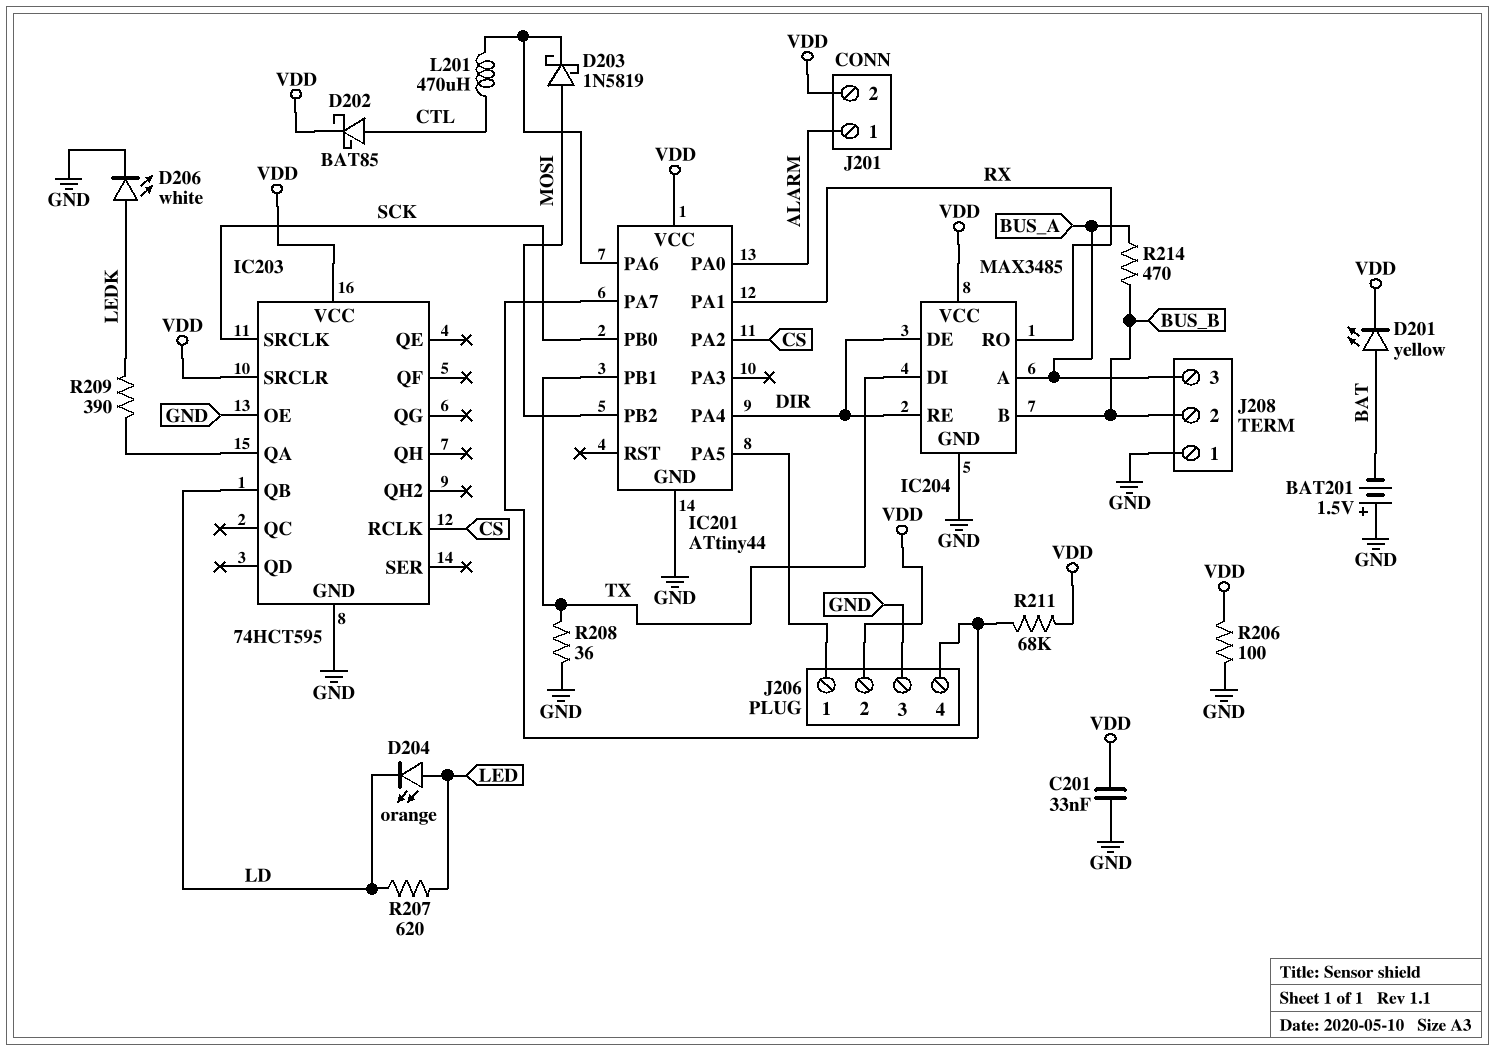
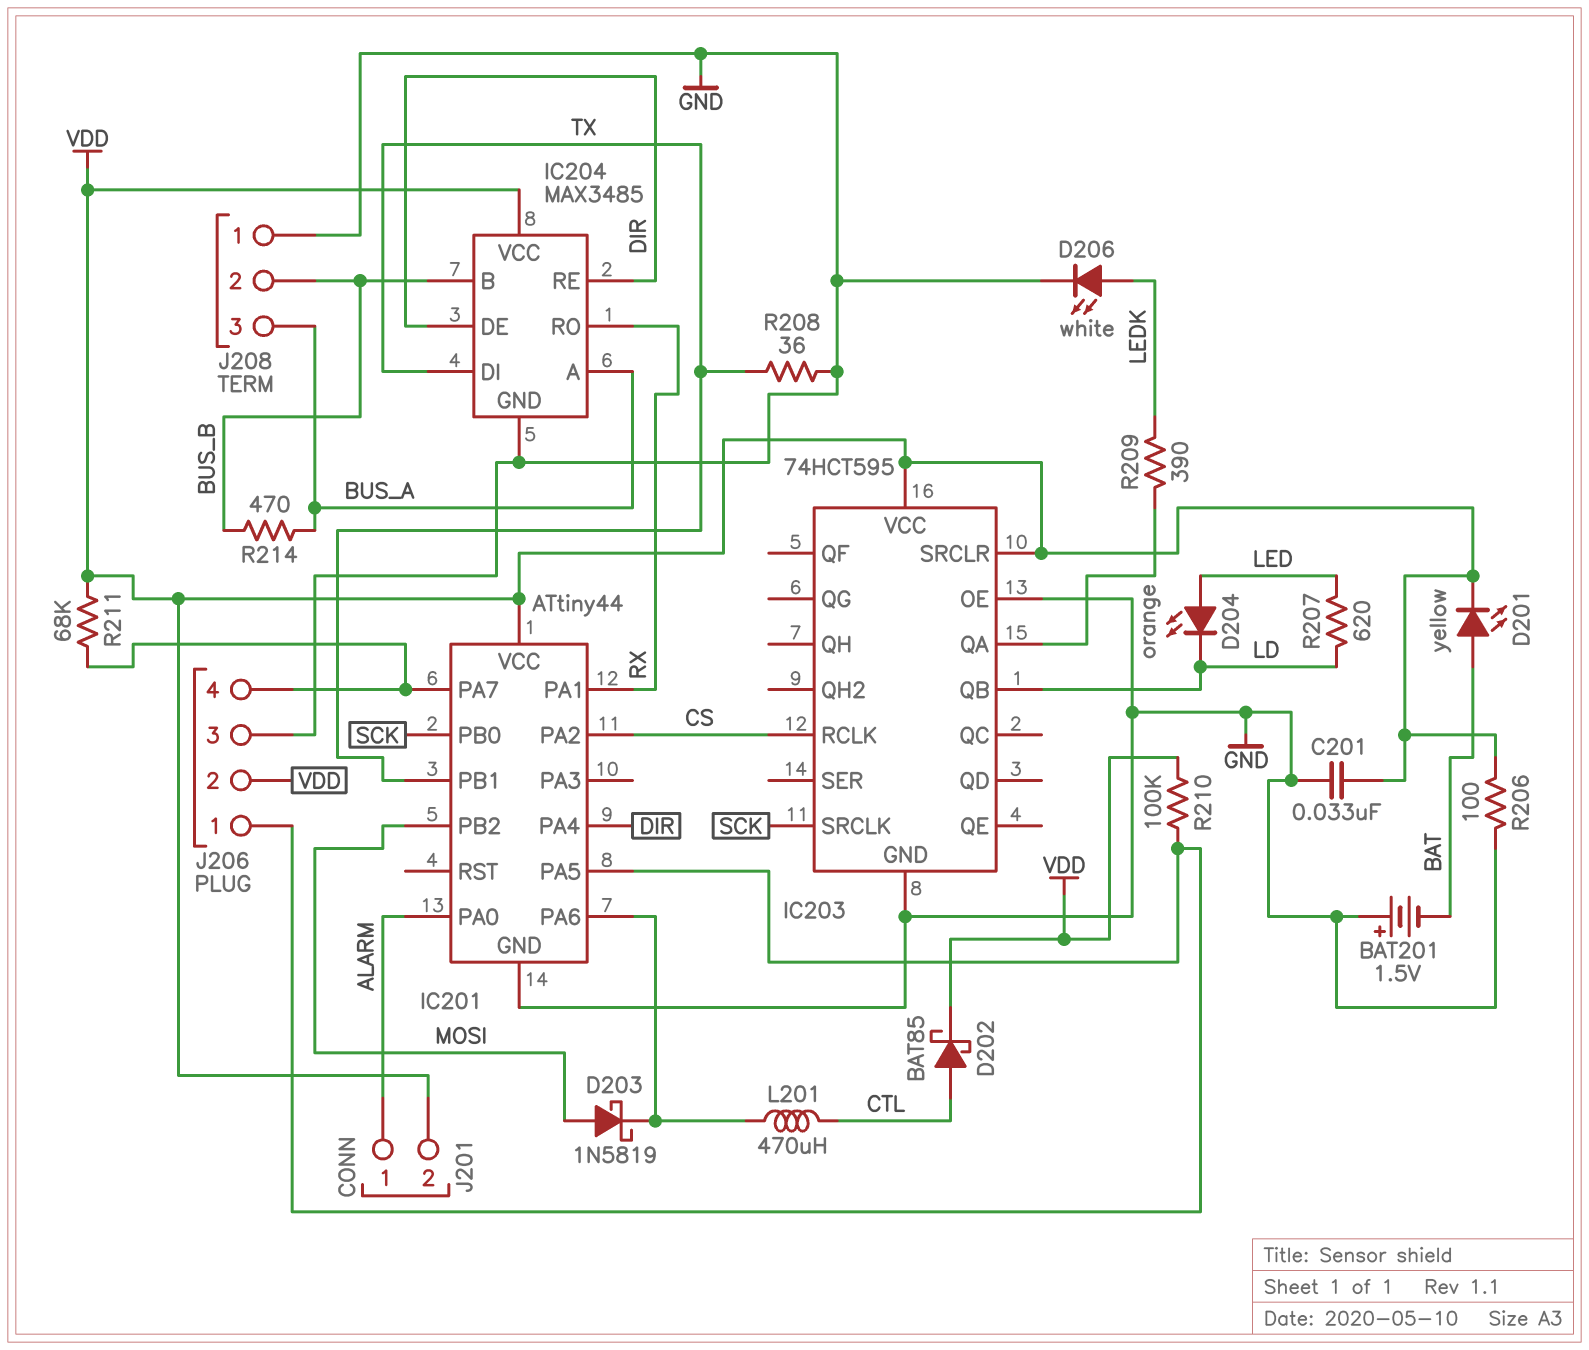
R210: none -> 100k (IC201/PA5, VDD)

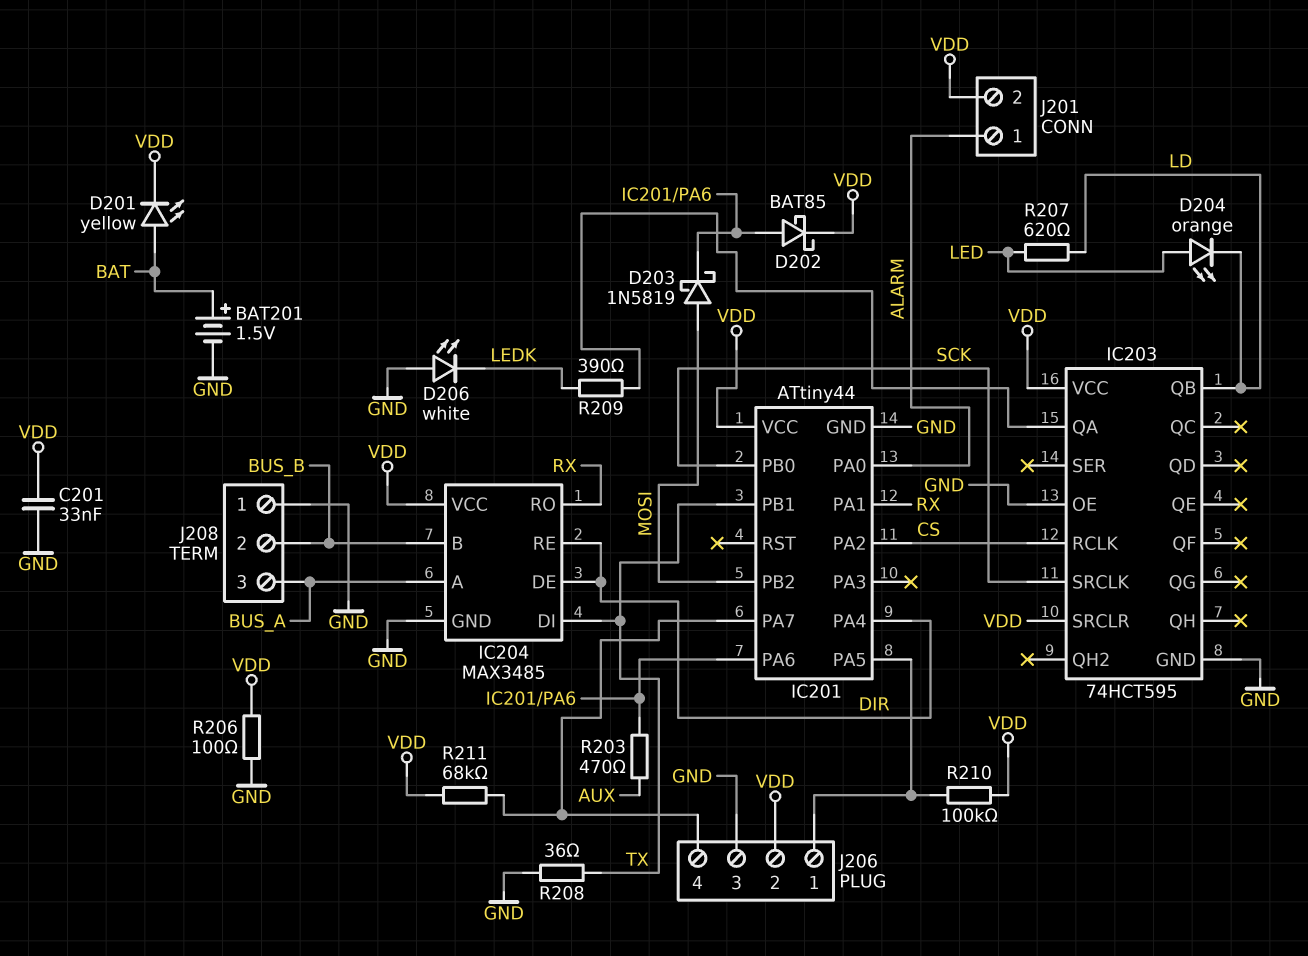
BAT201: 1.5V (plus GND, minus BAT) -> 1.5V (plus BAT, minus GND)
D202: schottky BAT85 (A CTL, K VDD) -> schottky BAT85 (A IC201/PA6, K VDD)
D206: LED white (A LEDK, K GND) -> LED white (A GND, K LEDK)
L201: 470uH (CTL, IC201/PA6) -> none
R203: none -> 470 (AUX, IC201/PA6)
R214: 470 (BUS_A, BUS_B) -> none

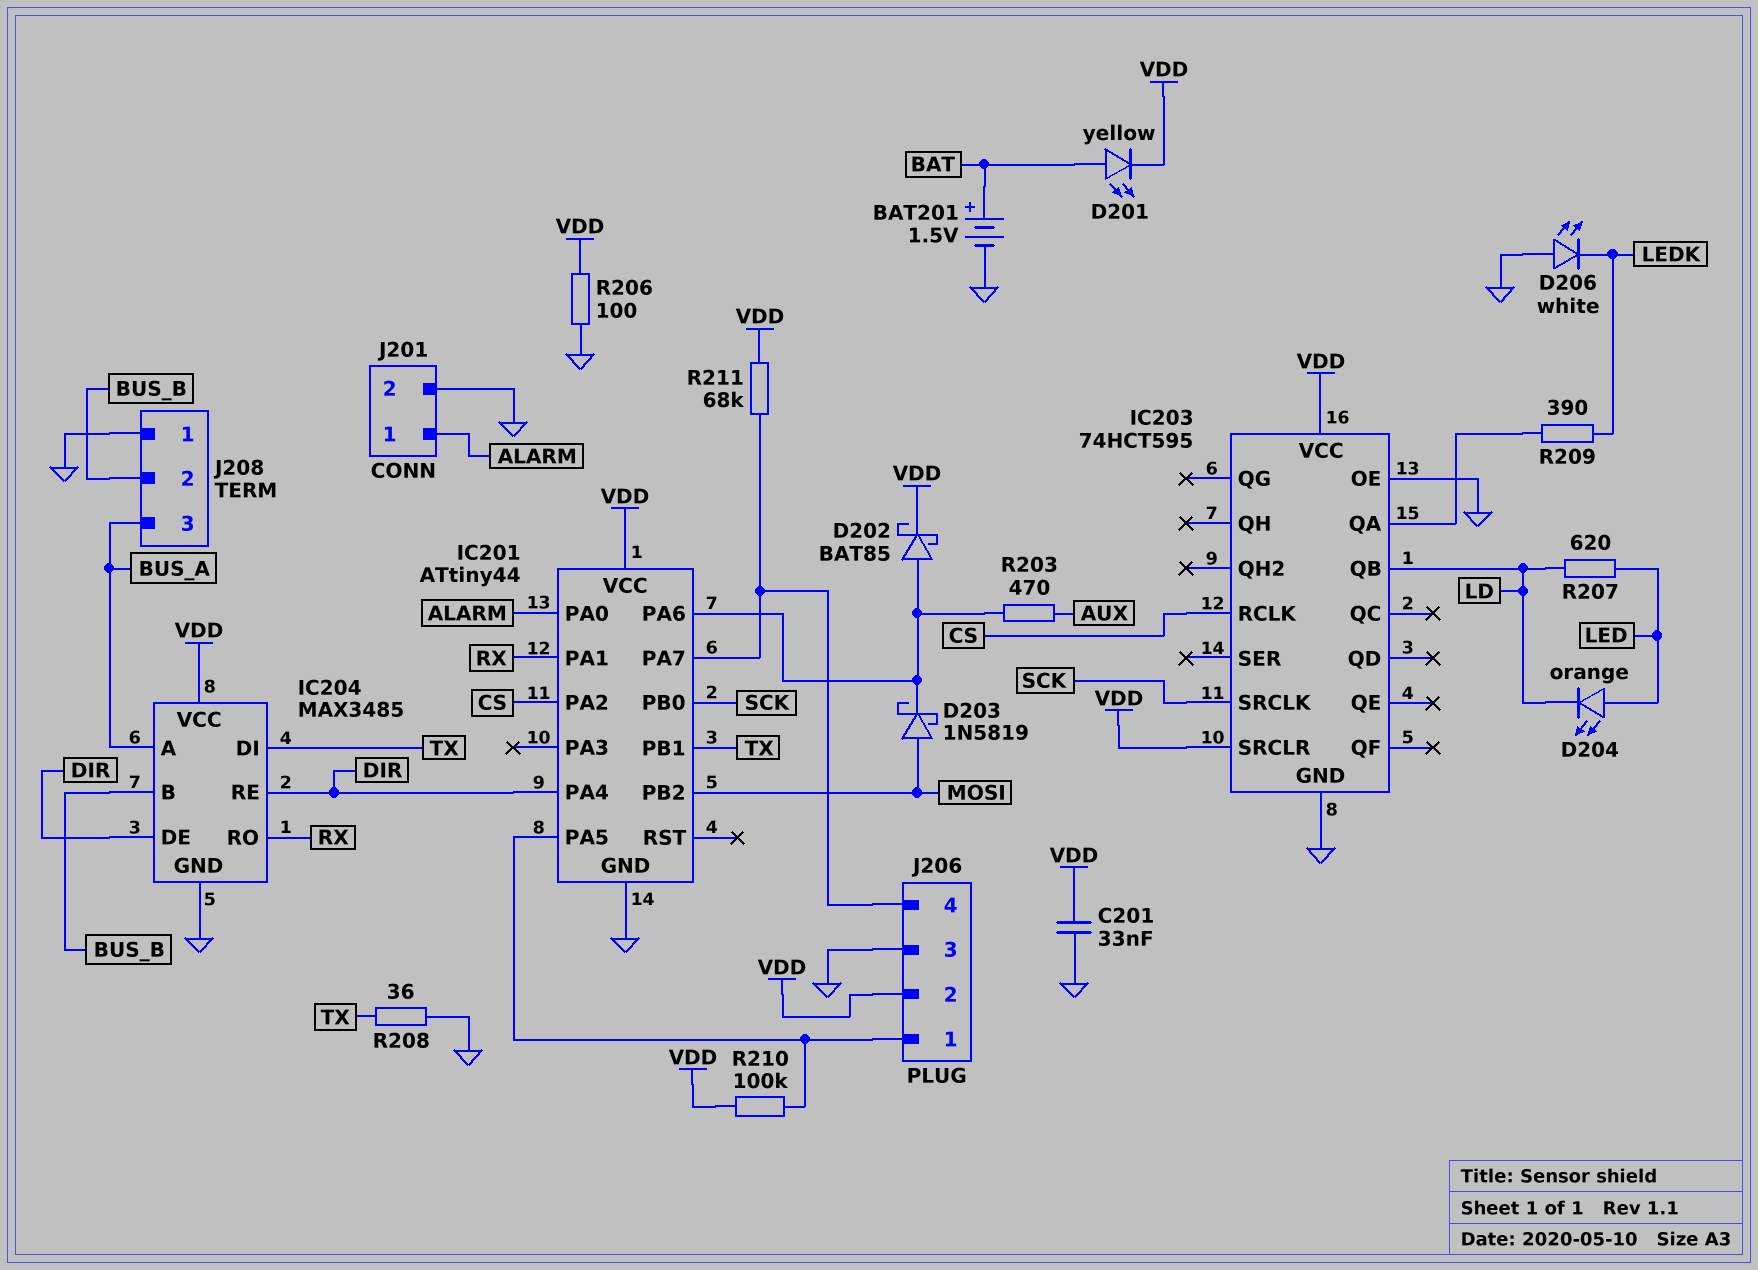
J201 pin 2: VDD -> GND

